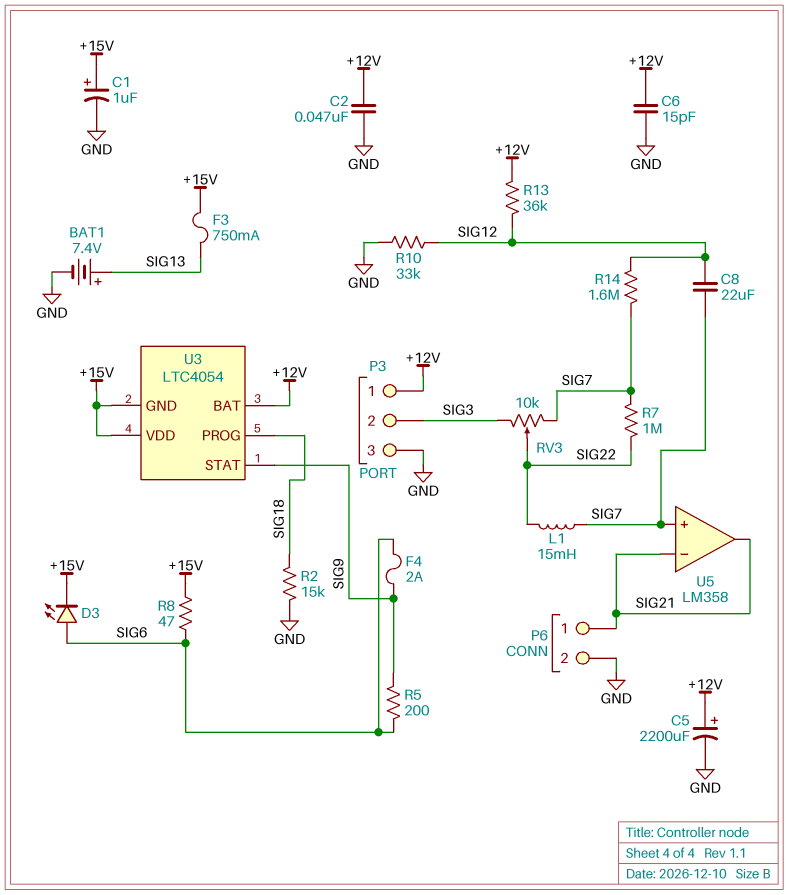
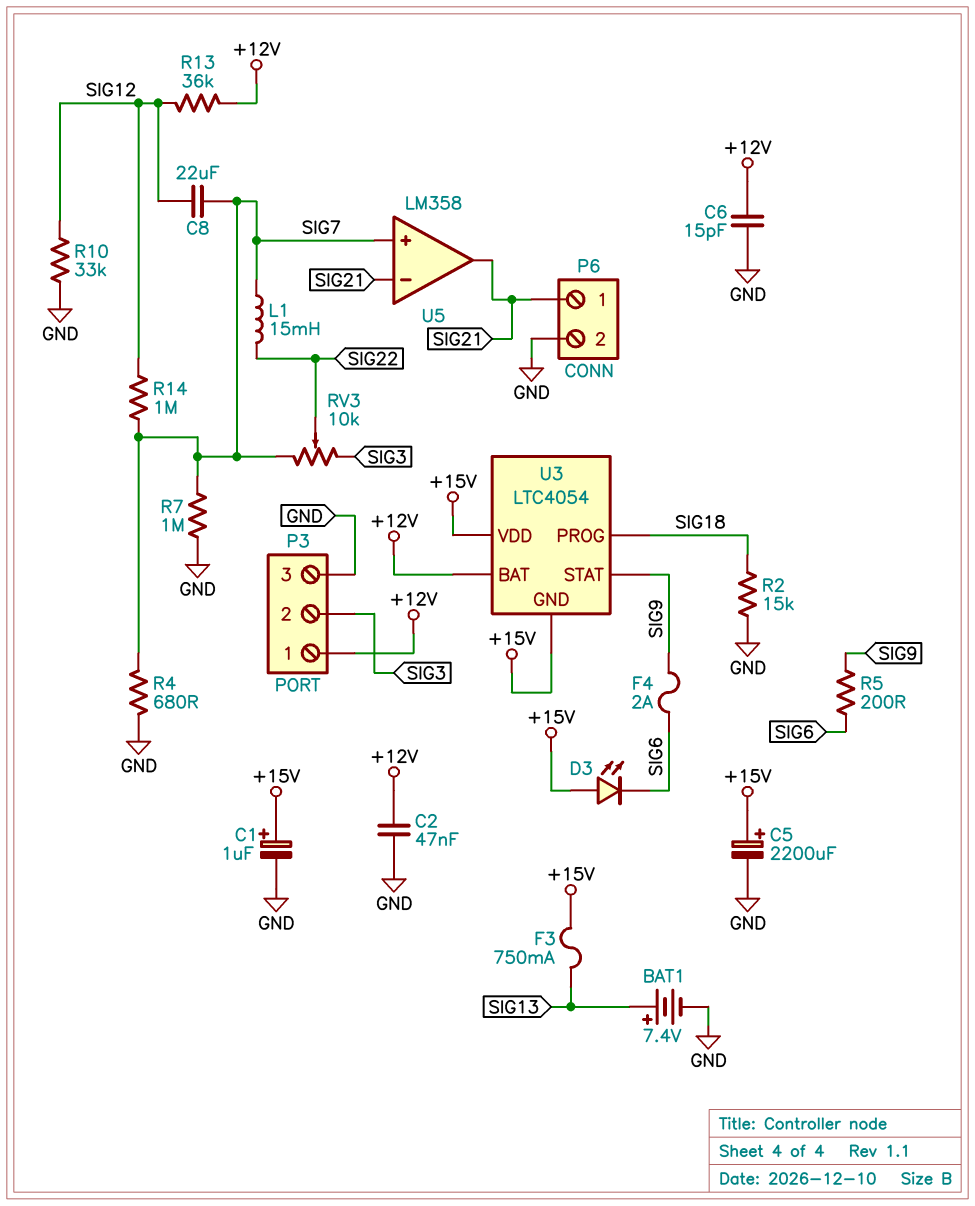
C5: 2200uF (plus +12V, minus GND) -> 2200uF (plus +15V, minus GND)
D3: LED (A SIG6, K +15V) -> LED (A +15V, K SIG6)
R4: none -> 680 (GND, SIG7)
R7: 1M (SIG7, SIG22) -> 1M (GND, SIG7)
R8: 47 (+15V, SIG6) -> none
R14: 1.6M (SIG7, SIG12) -> 1M (SIG7, SIG12)

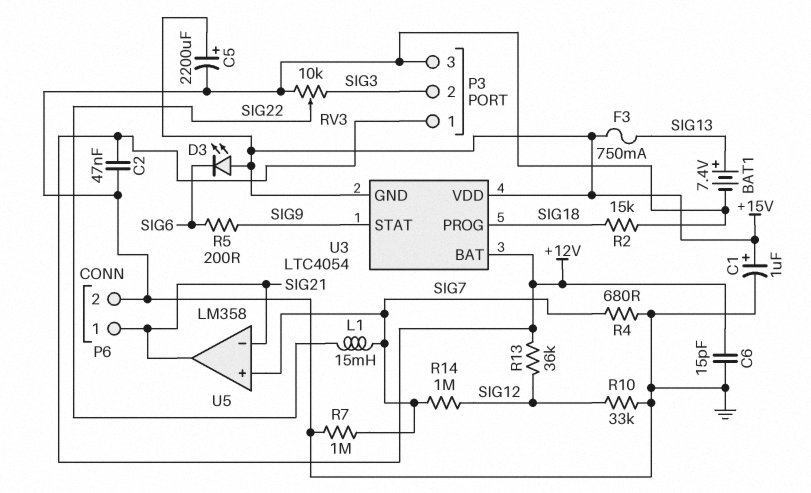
C8: 22uF (SIG7, SIG12) -> none
F4: 2A (SIG6, SIG9) -> none
RV3: 10k (SIG3, SIG7, wiper SIG22) -> 10k (GND, SIG3, wiper SIG22)

